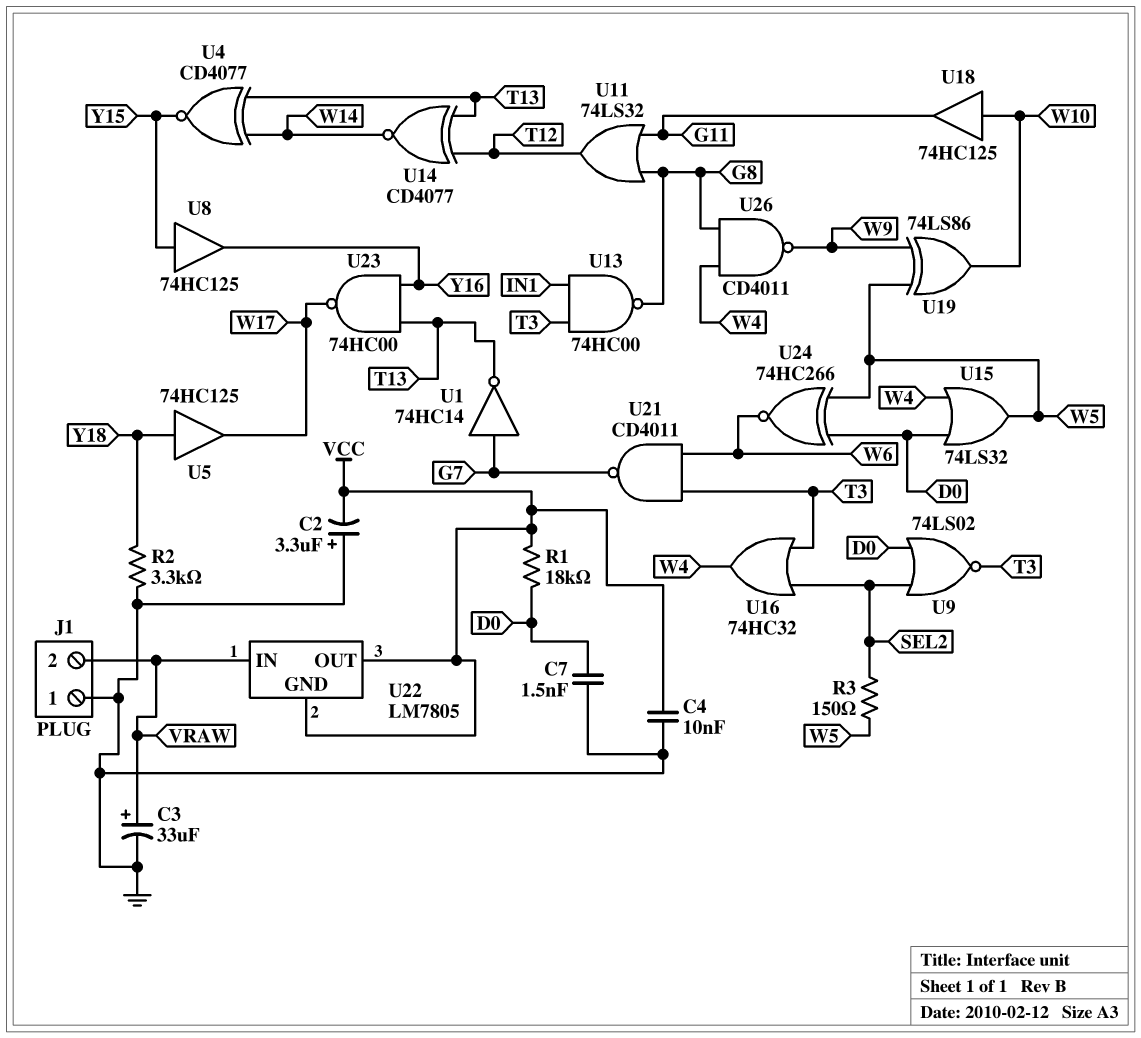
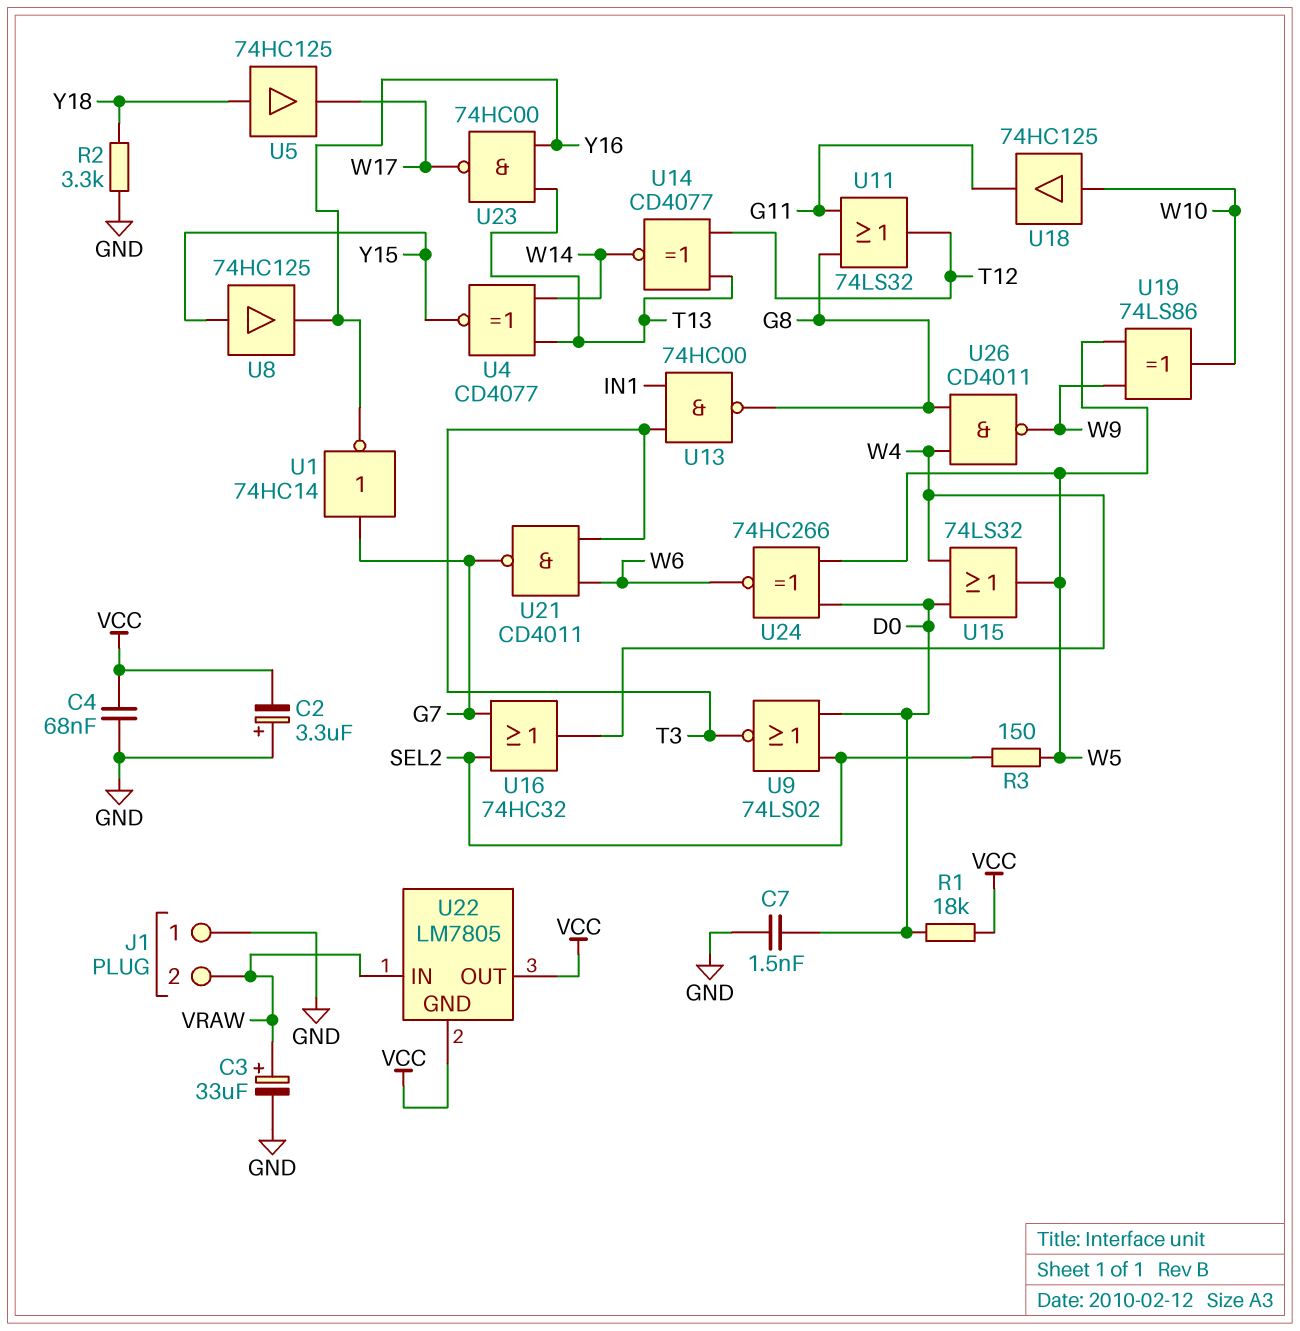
C4: 10nF (GND, VCC) -> 68nF (GND, VCC)
U1: NOT 74HC14 (in G7, out T13) -> NOT 74HC14 (in G7, out Y16)
U16: OR 74HC32 (in SEL2, in T3, out W4) -> OR 74HC32 (in G7, in SEL2, out W4)

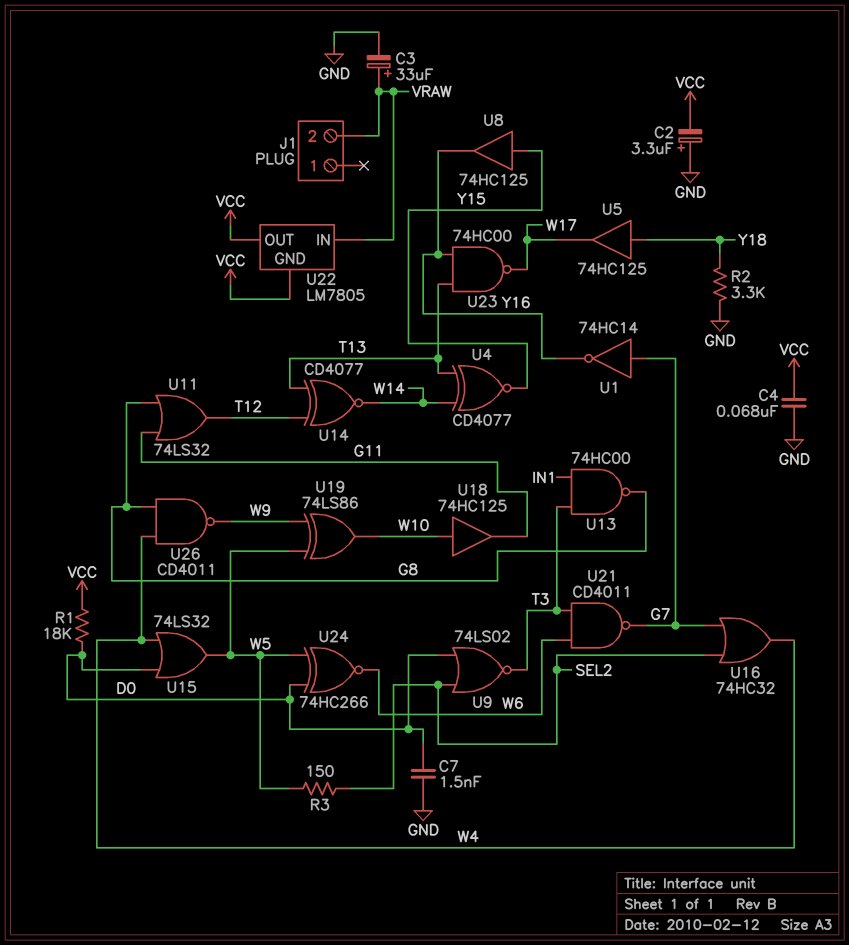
J1 pin 1: GND -> none

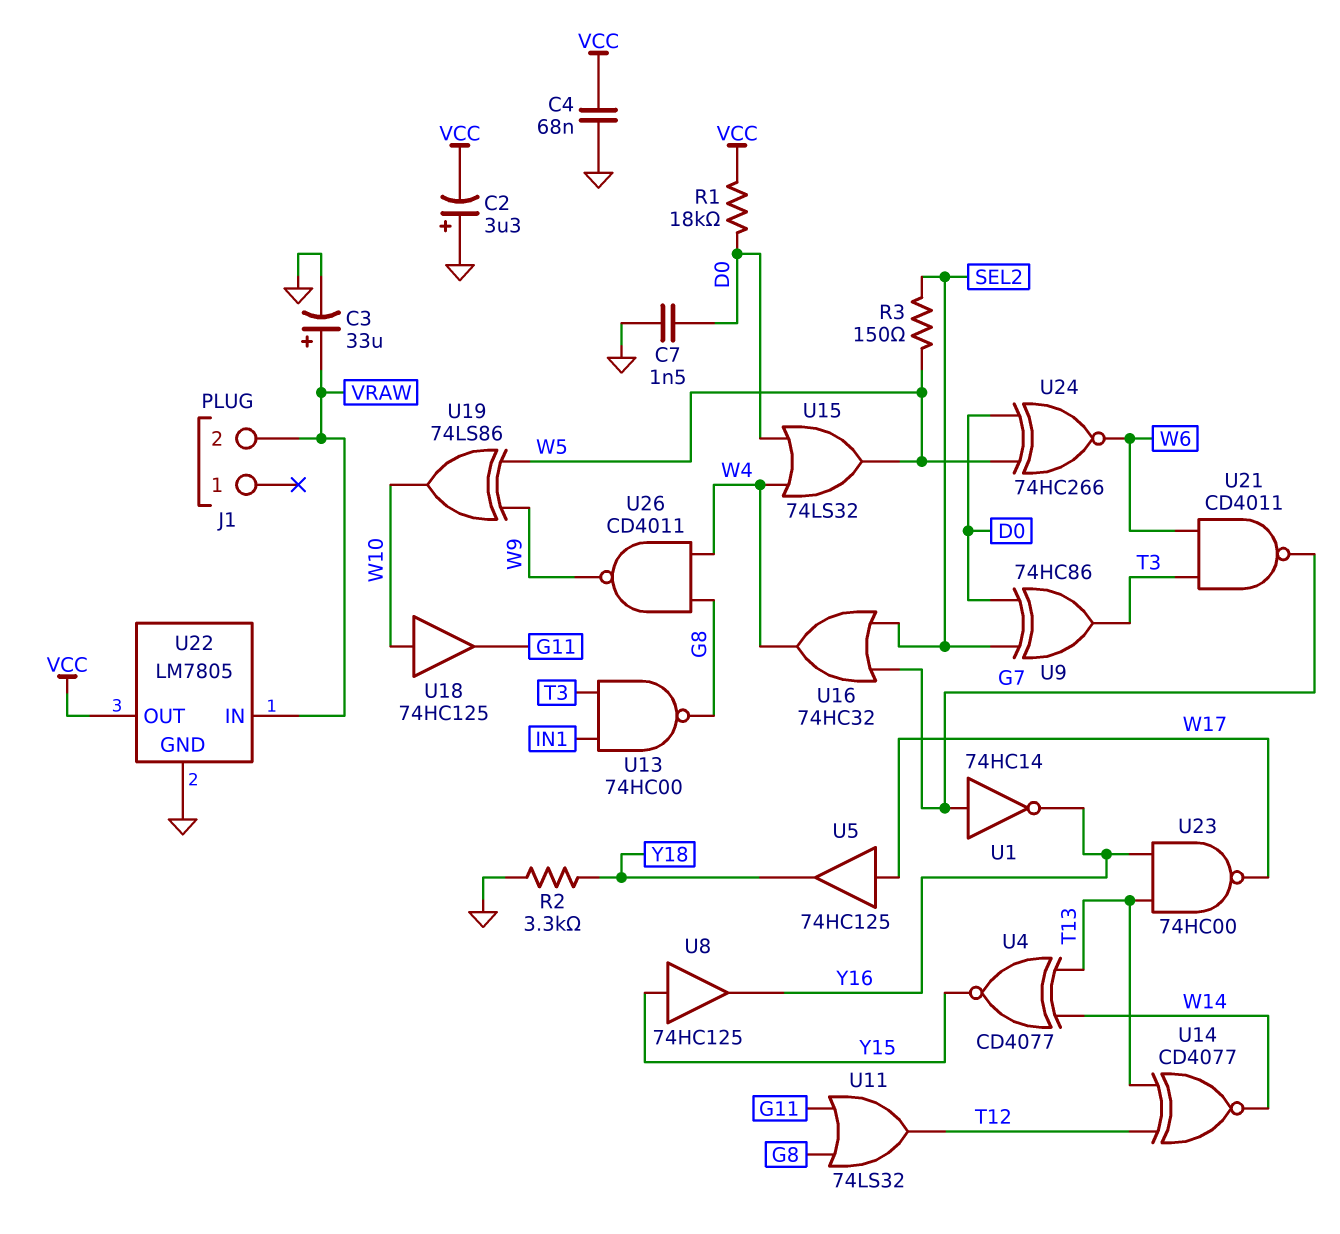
U5: buffer 74HC125 (in Y18, out W17) -> buffer 74HC125 (in W17, out Y18)
U9: NOR 74LS02 (in D0, in SEL2, out T3) -> XOR 74HC86 (in D0, in SEL2, out T3)
U22 pin GND: VCC -> GND

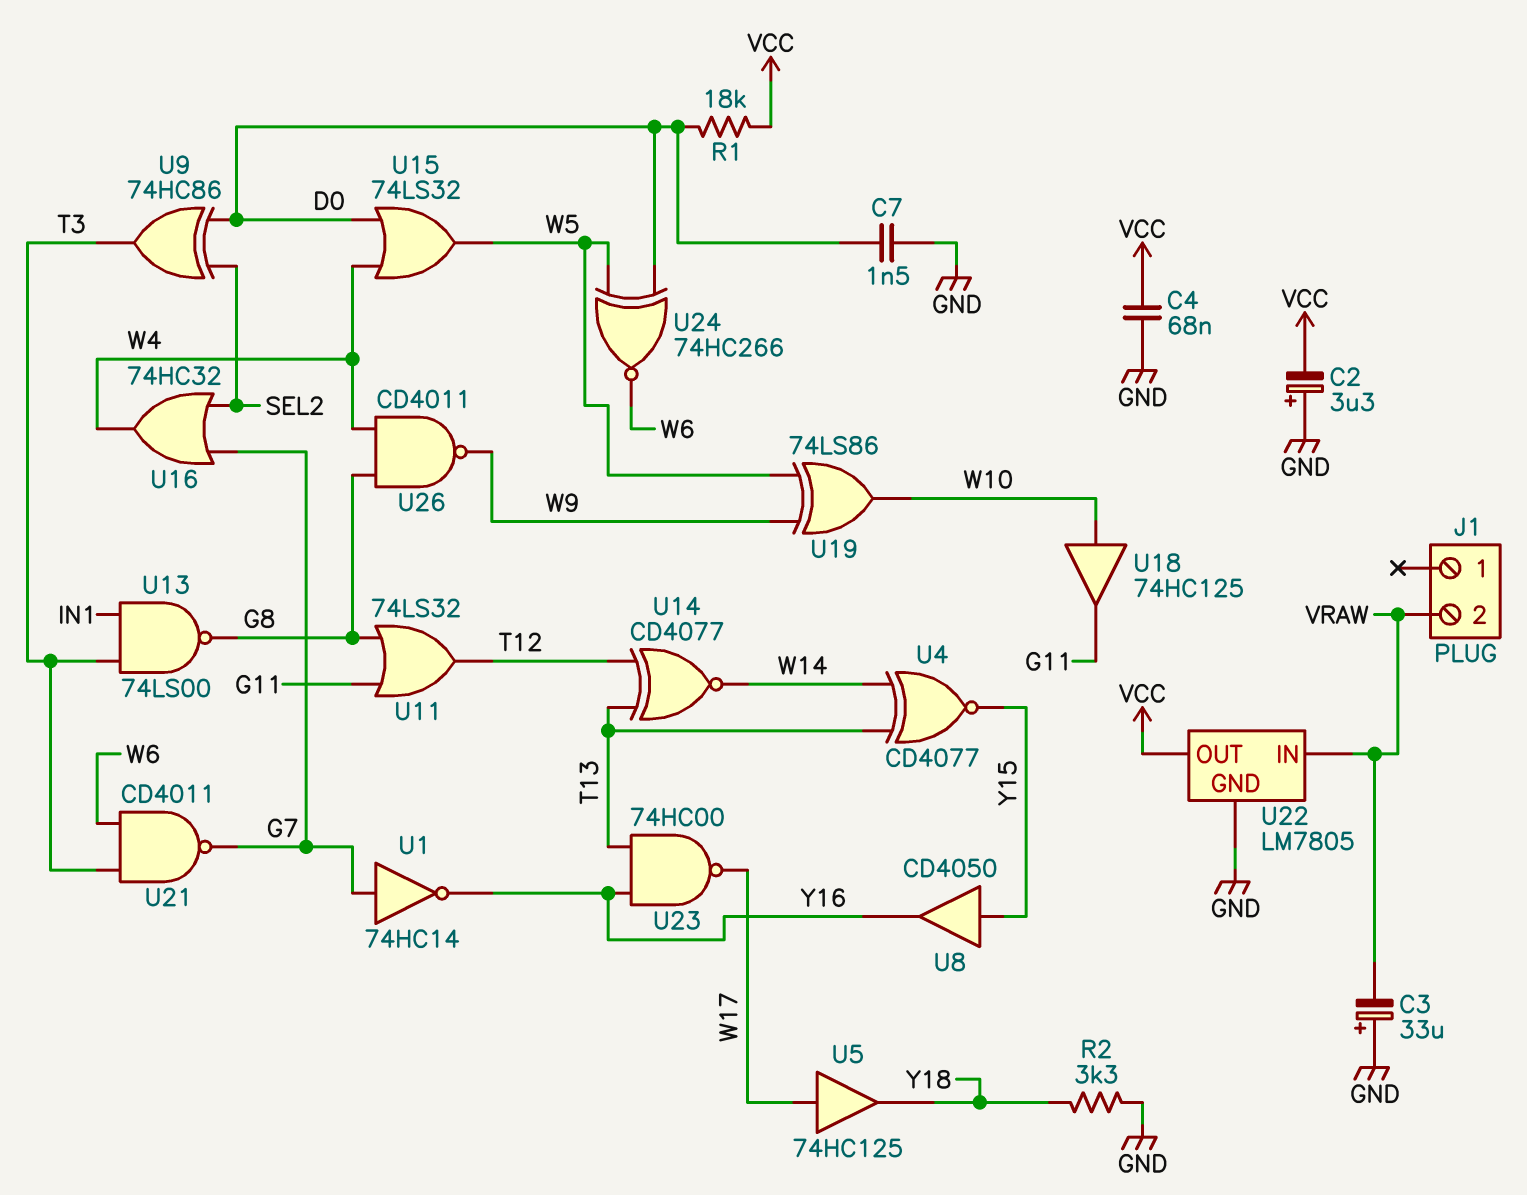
C3: 33uF (plus VRAW, minus GND) -> 33uF (plus GND, minus VRAW)
R3: 150 (SEL2, W5) -> none
U8: buffer 74HC125 (in Y15, out Y16) -> buffer CD4050 (in Y15, out Y16)
U13: NAND 74HC00 (in IN1, in T3, out G8) -> NAND 74LS00 (in IN1, in T3, out G8)

